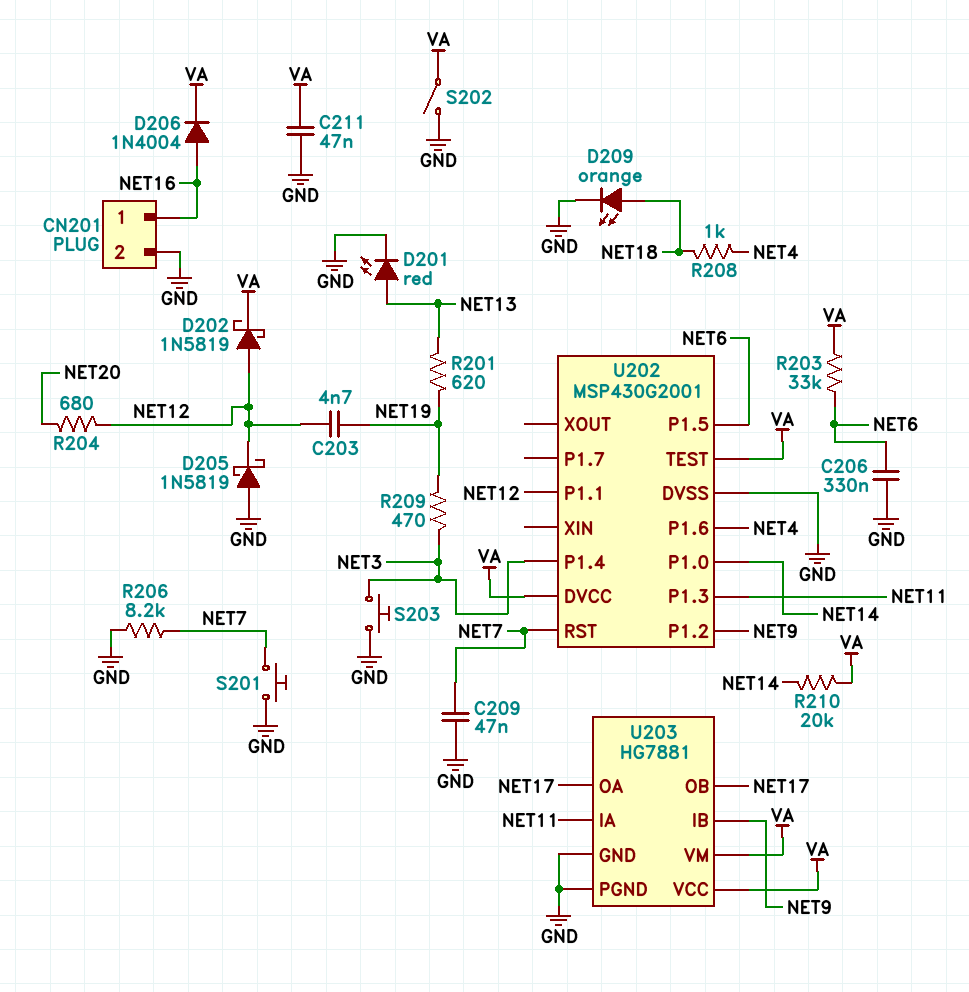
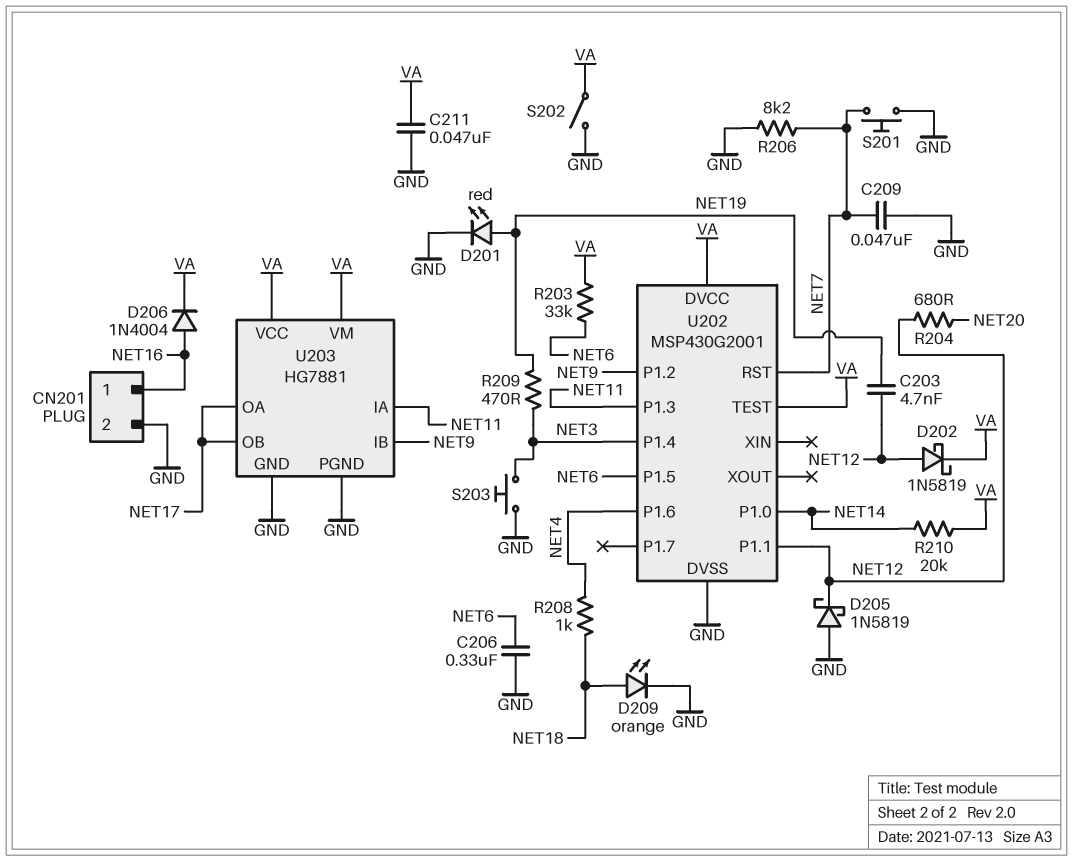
D201: LED red (A NET13, K GND) -> LED red (A NET19, K GND)
R201: 620 (NET13, NET19) -> none

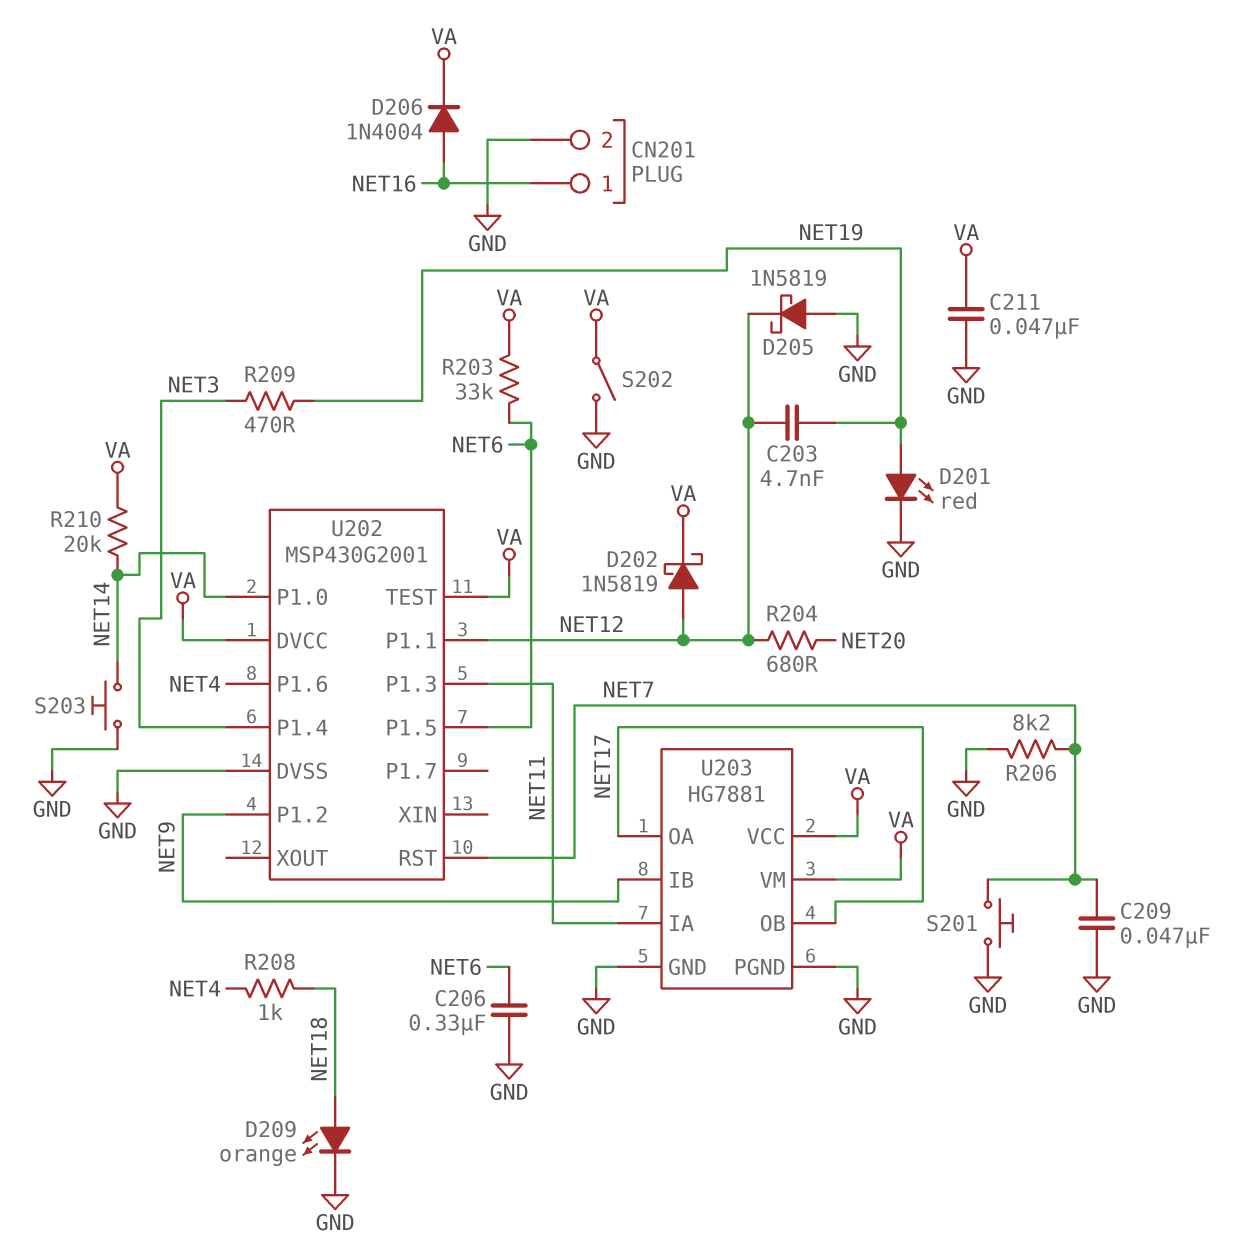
S203: button (GND, NET3) -> button (GND, NET14)

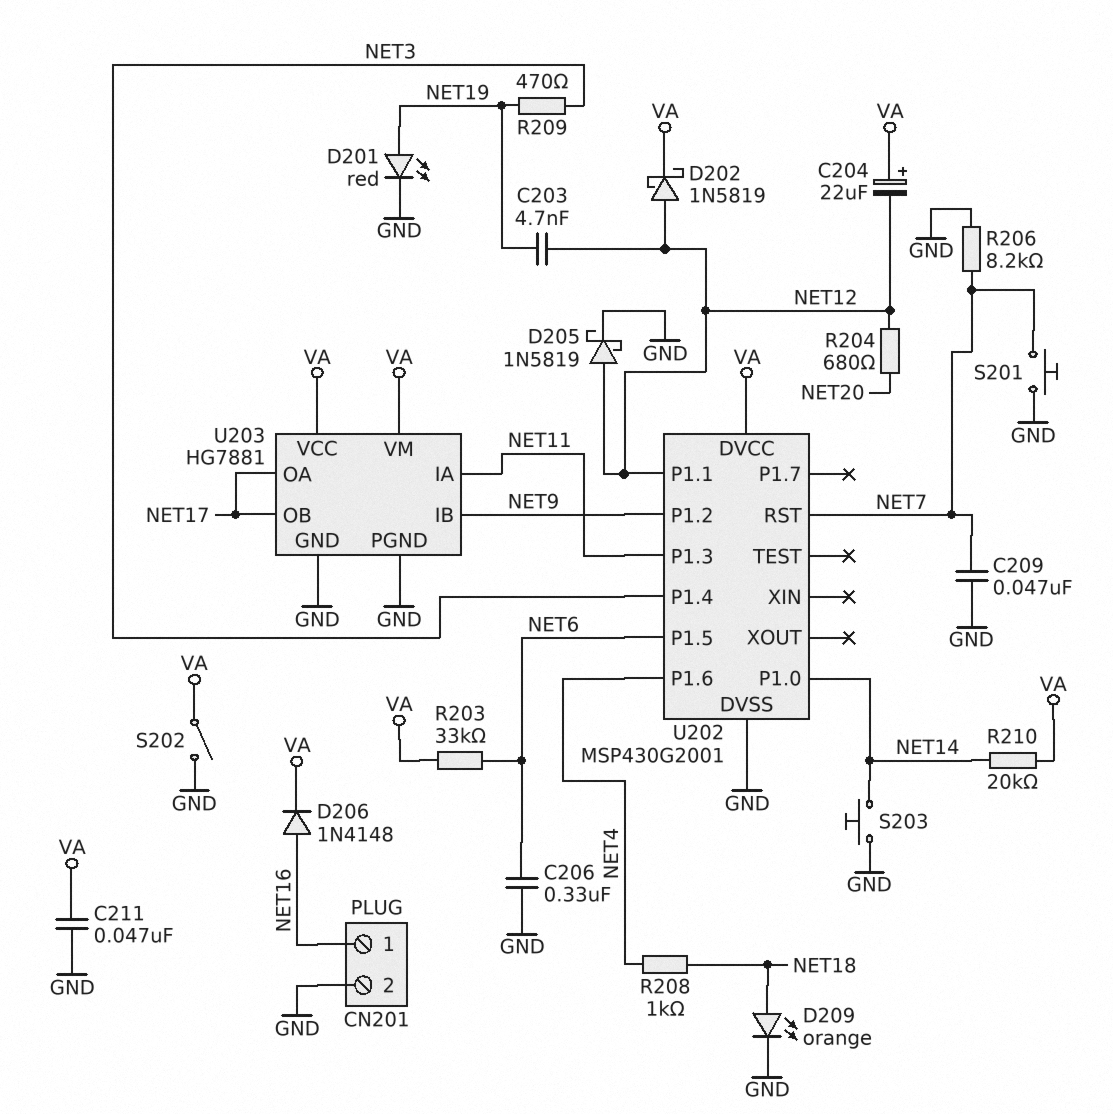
C204: none -> 22uF (plus VA, minus NET12)
D205: schottky 1N5819 (A GND, K NET12) -> schottky 1N5819 (A NET12, K GND)
D206: diode 1N4004 (A NET16, K VA) -> diode 1N4148 (A NET16, K VA)
U202 pin TEST: VA -> none

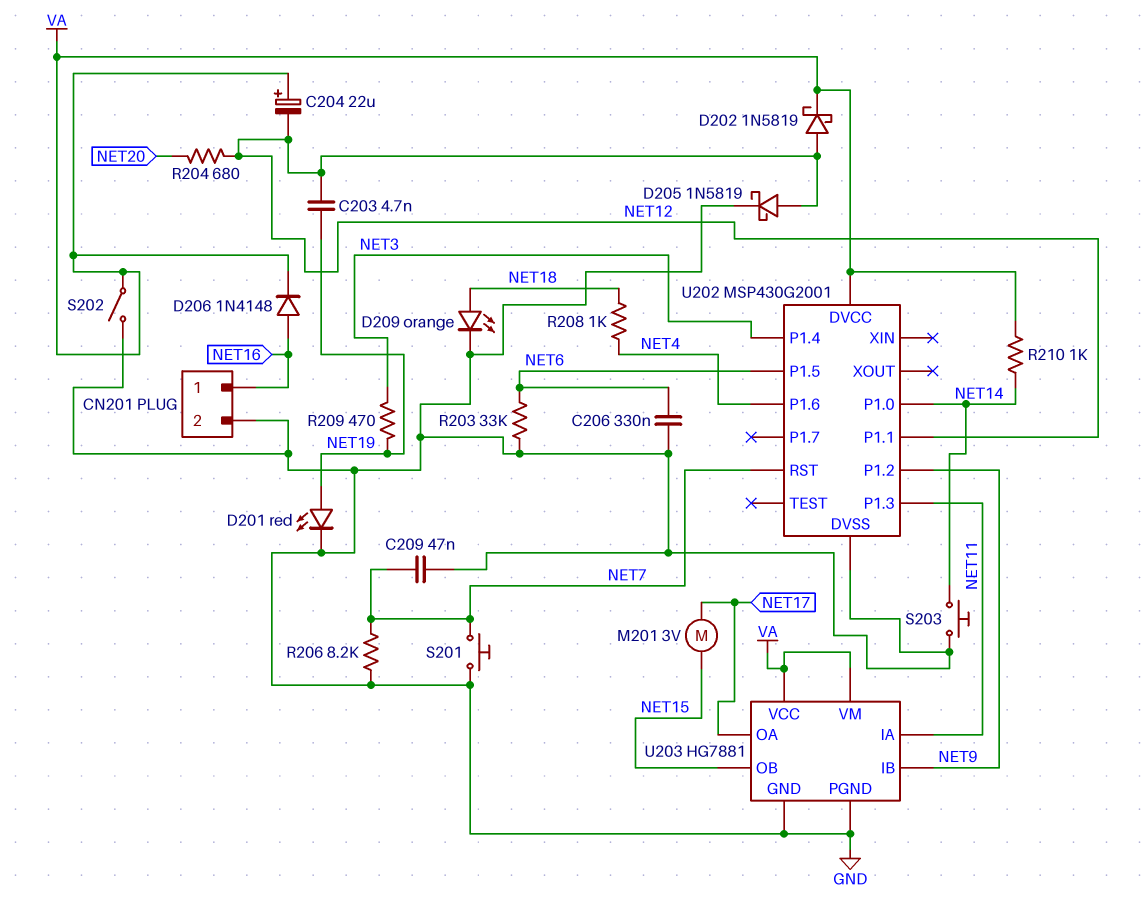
C211: 47nF (GND, VA) -> none
M201: none -> motor 3V (NET15, NET17)
R203: 33k (NET6, VA) -> 33k (GND, NET6)
R210: 20k (NET14, VA) -> 1k (NET14, VA)
U203 pin OB: NET17 -> NET15

